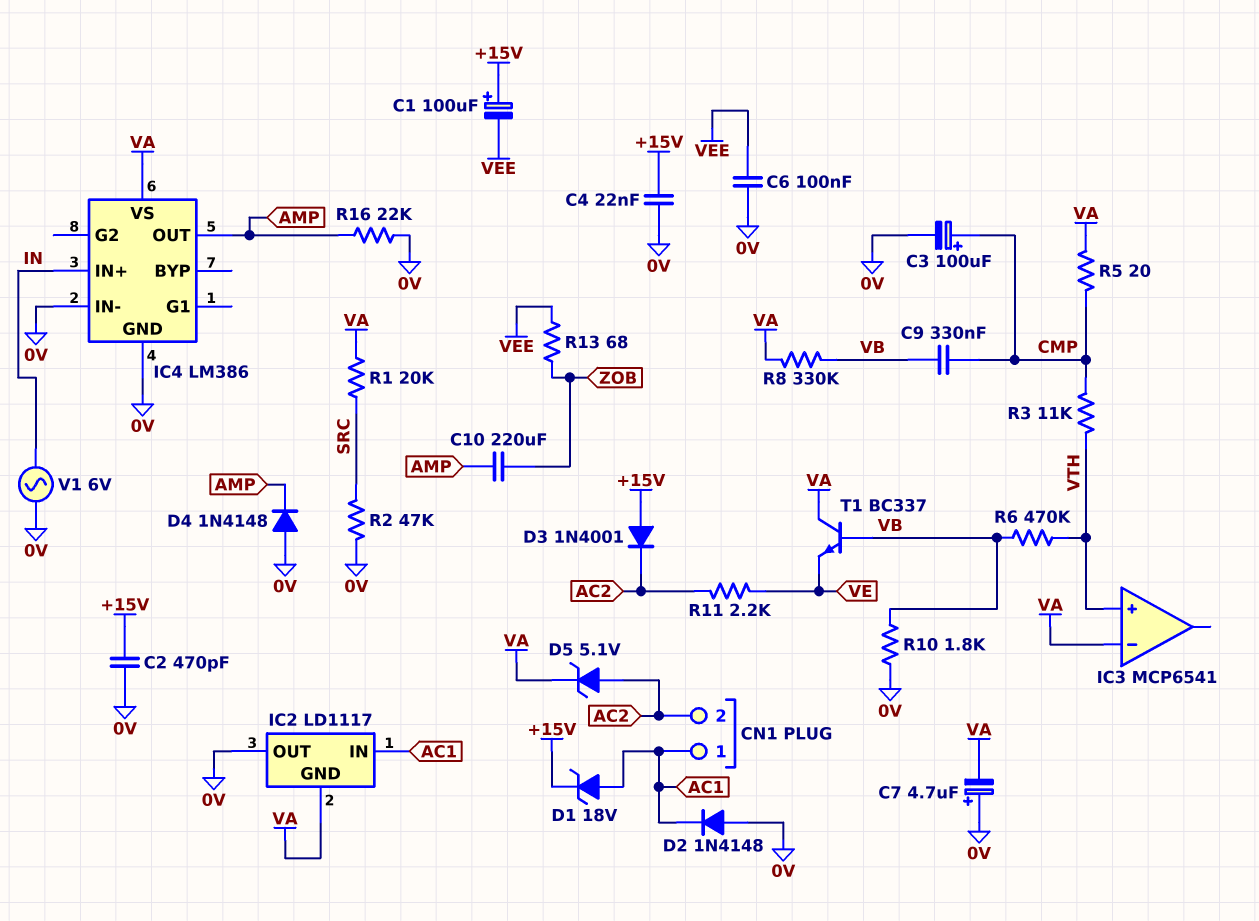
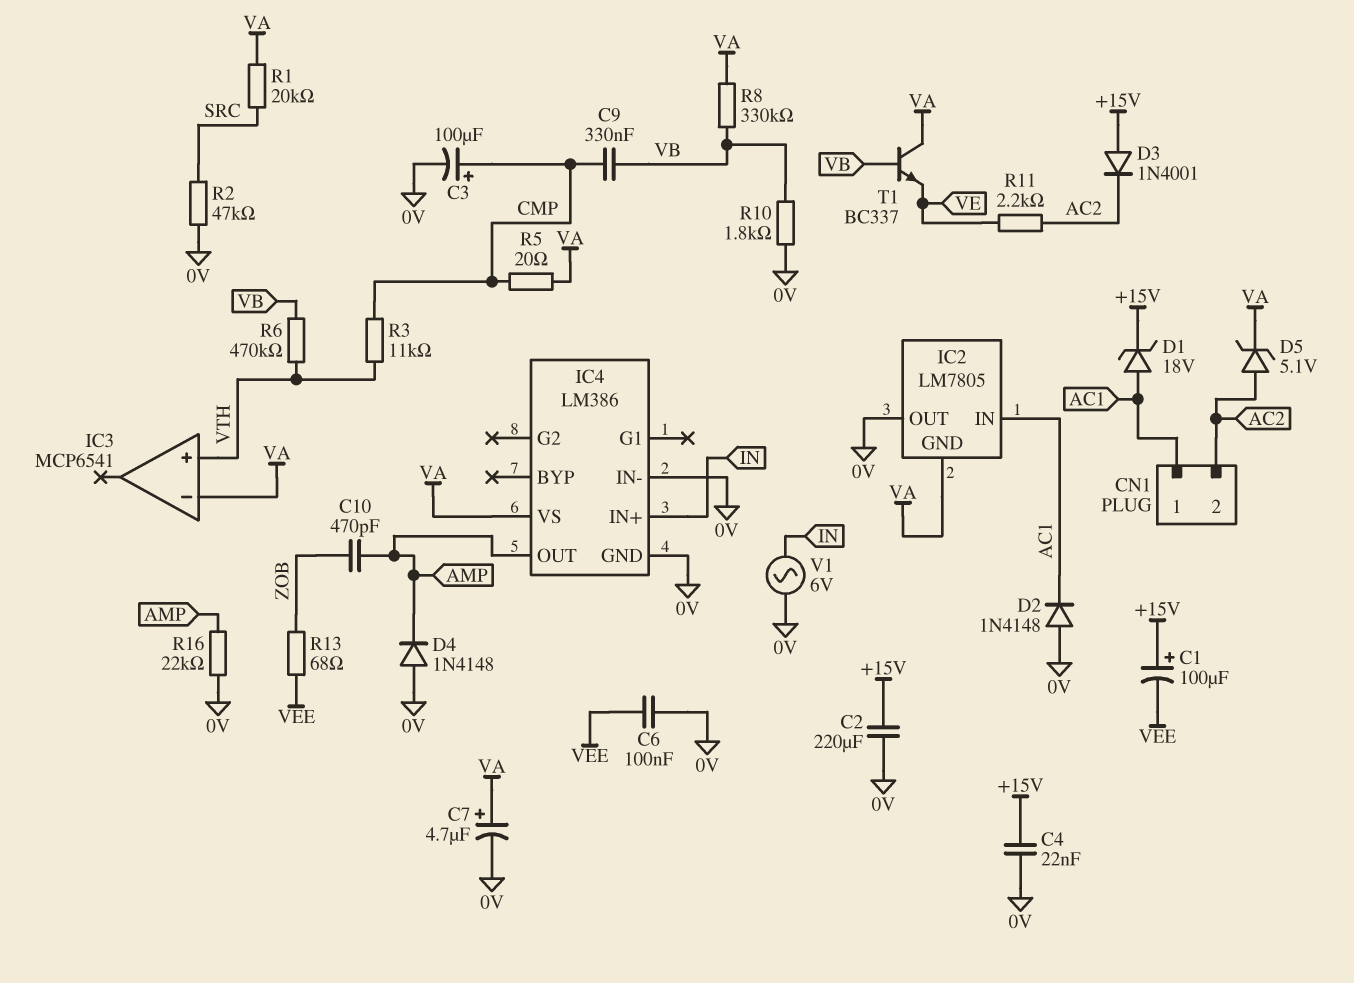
C2: 470pF (+15V, 0V) -> 220uF (+15V, 0V)
C7: 4.7uF (plus 0V, minus VA) -> 4.7uF (plus VA, minus 0V)
C10: 220uF (AMP, ZOB) -> 470pF (AMP, ZOB)
IC2: LD1117 -> LM7805

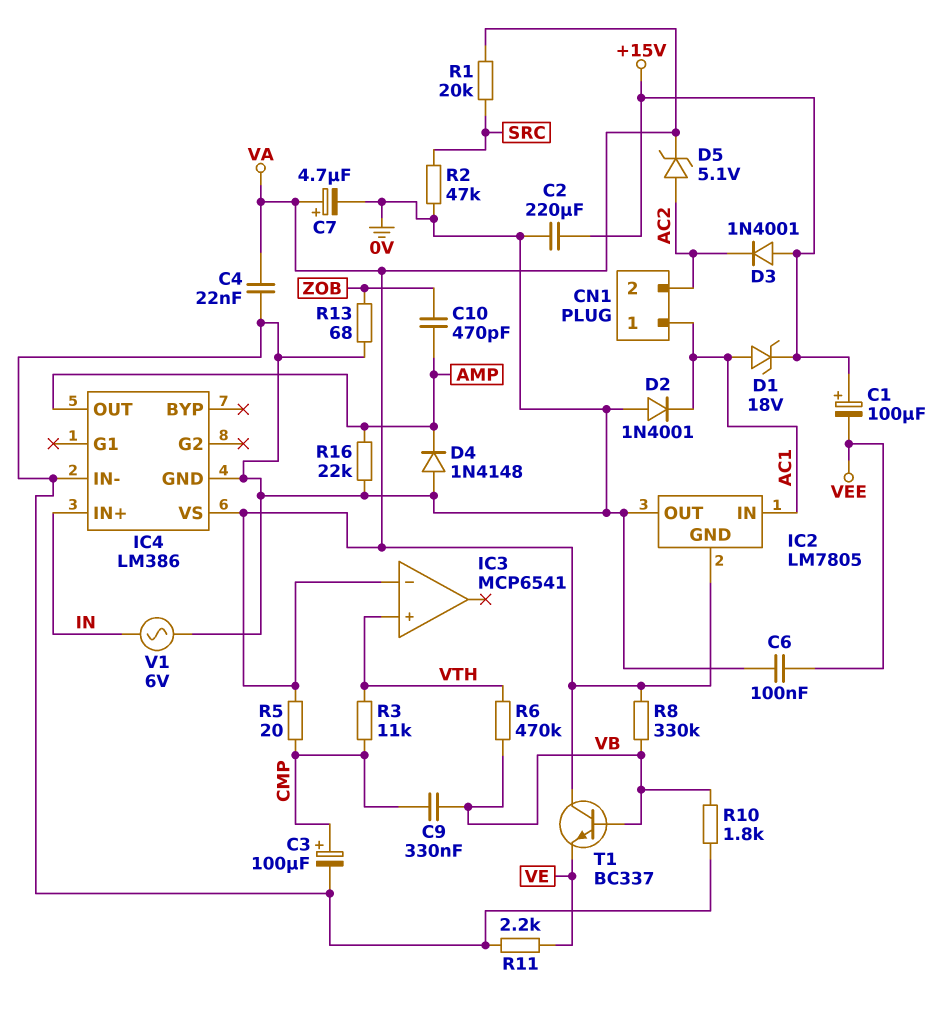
C4: 22nF (+15V, 0V) -> 22nF (0V, VA)
D2: diode 1N4148 (A 0V, K AC1) -> diode 1N4001 (A 0V, K AC1)
R11: 2.2k (AC2, VE) -> 2.2k (0V, VE)
R13: 68 (VEE, ZOB) -> 68 (0V, ZOB)

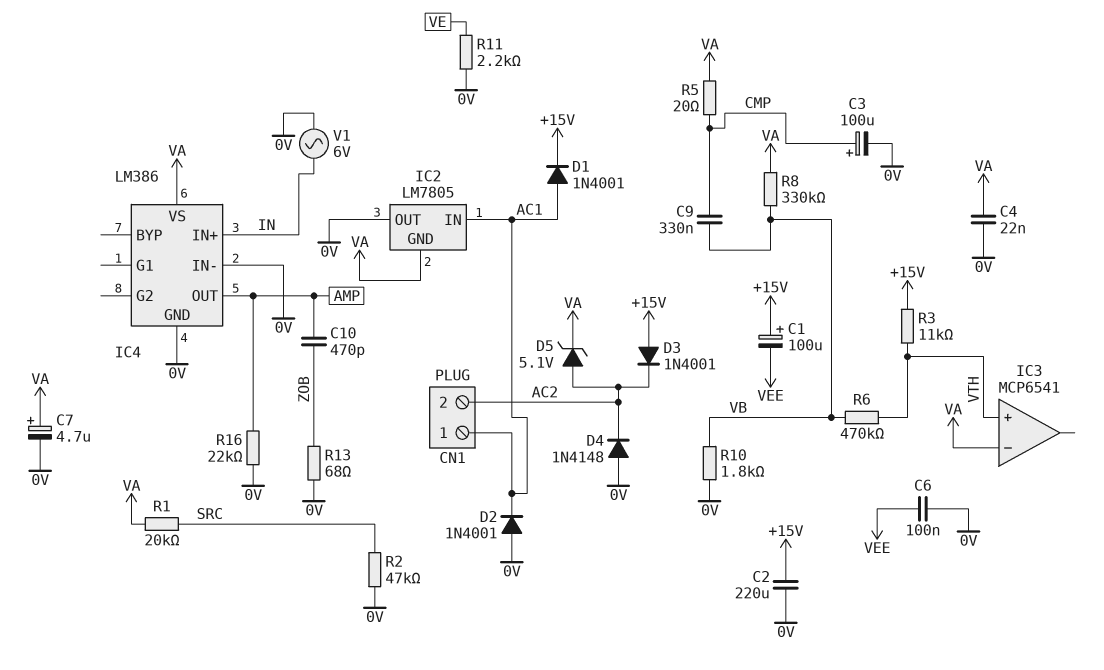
D1: zener 18V (A AC1, K +15V) -> diode 1N4001 (A AC1, K +15V)
D4: diode 1N4148 (A 0V, K AMP) -> diode 1N4148 (A 0V, K AC2)
R3: 11k (CMP, VTH) -> 11k (+15V, VTH)
T1: NPN BC337 (B VB, C VA, E VE) -> none

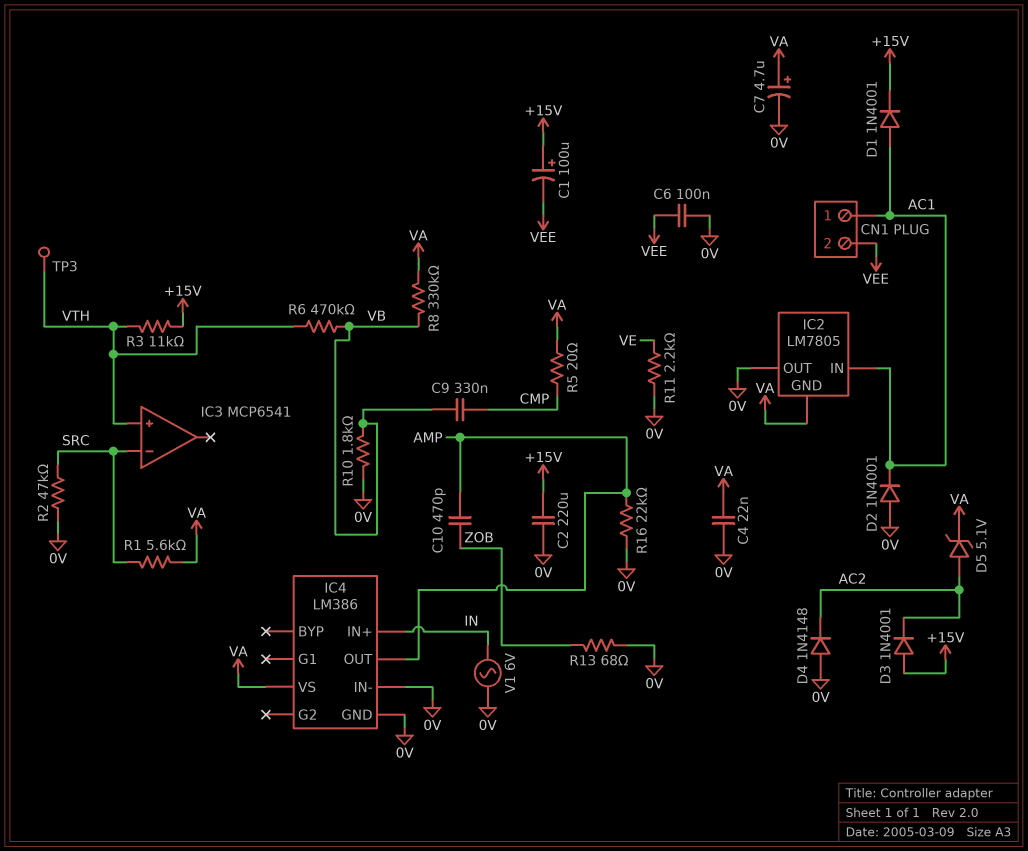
C3: 100uF (plus CMP, minus 0V) -> none
CN1 pin 2: AC2 -> VEE
IC3 pin in-: VA -> SRC
R1: 20k (SRC, VA) -> 5.6k (SRC, VA)
TP3: none -> test point (VTH)

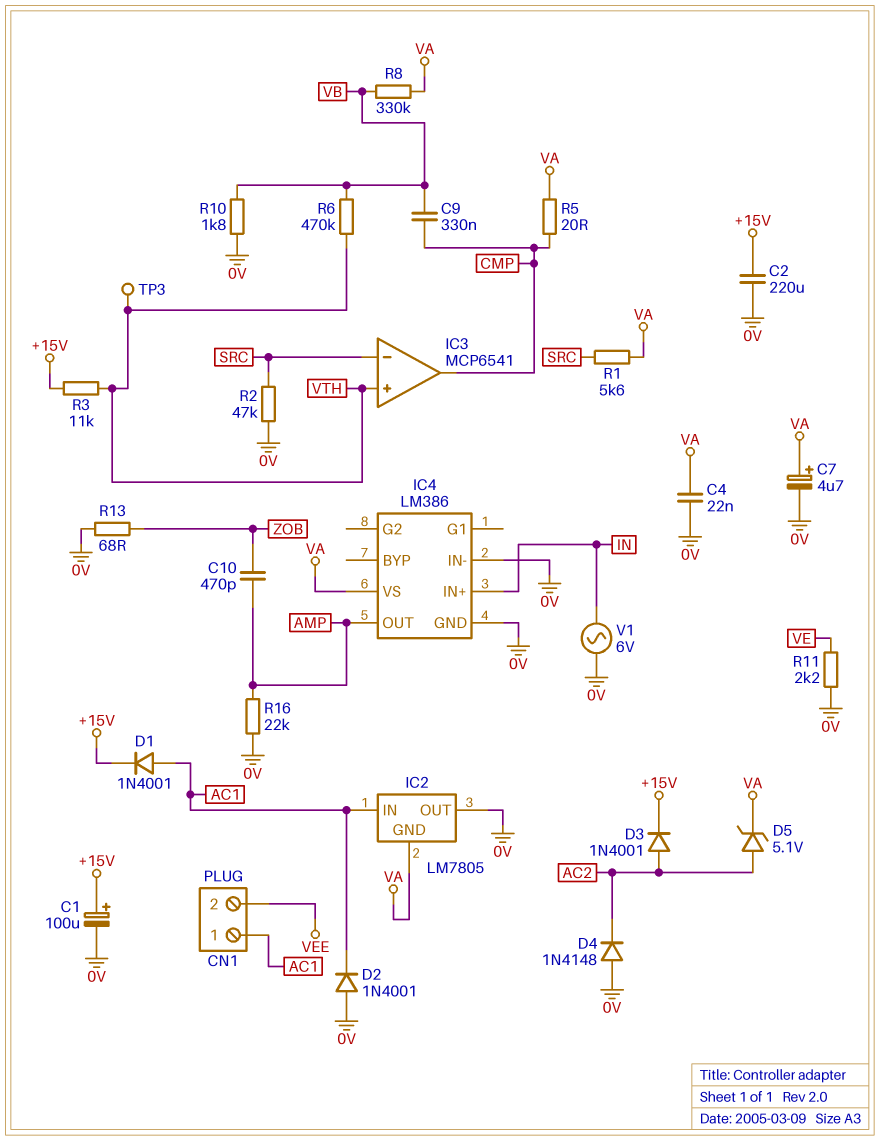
C1: 100uF (plus +15V, minus VEE) -> 100uF (plus +15V, minus 0V)
C6: 100nF (0V, VEE) -> none
D3: diode 1N4001 (A +15V, K AC2) -> diode 1N4001 (A AC2, K +15V)
IC3 pin out: none -> CMP

